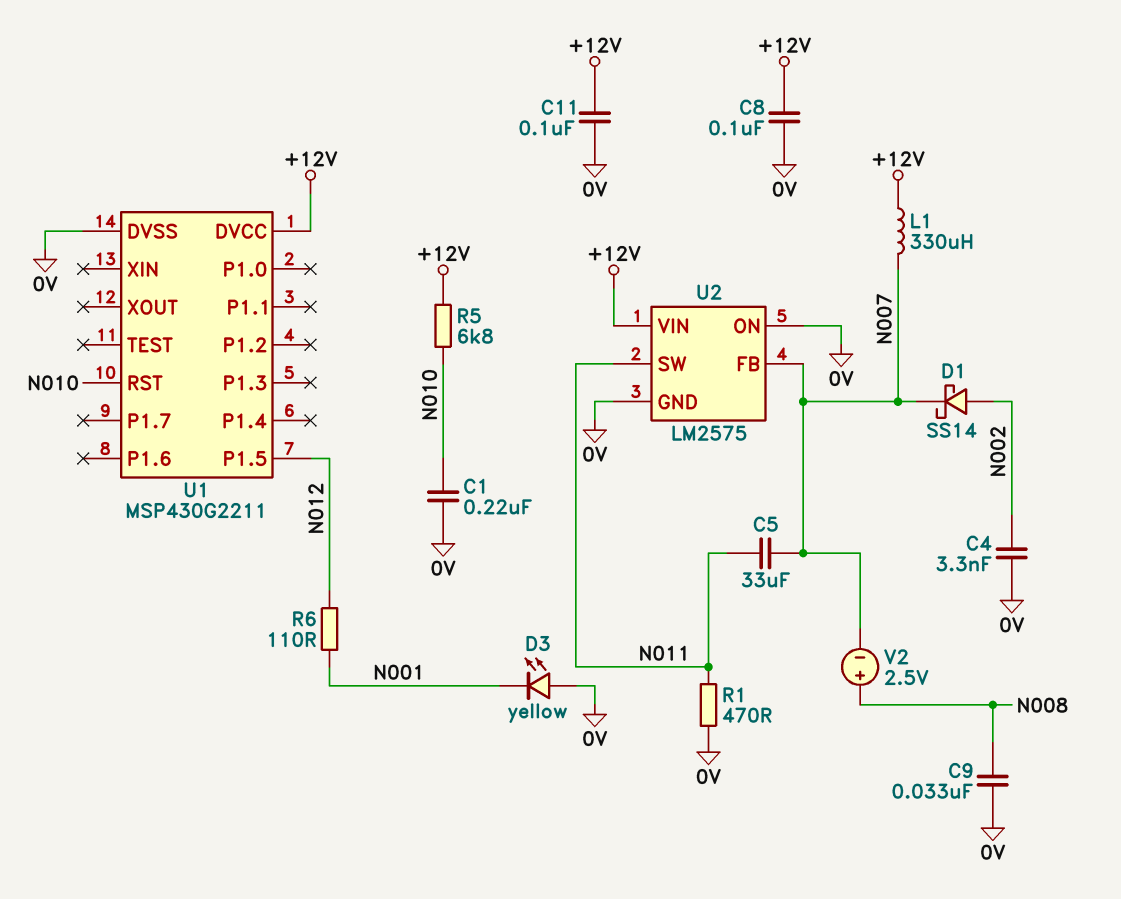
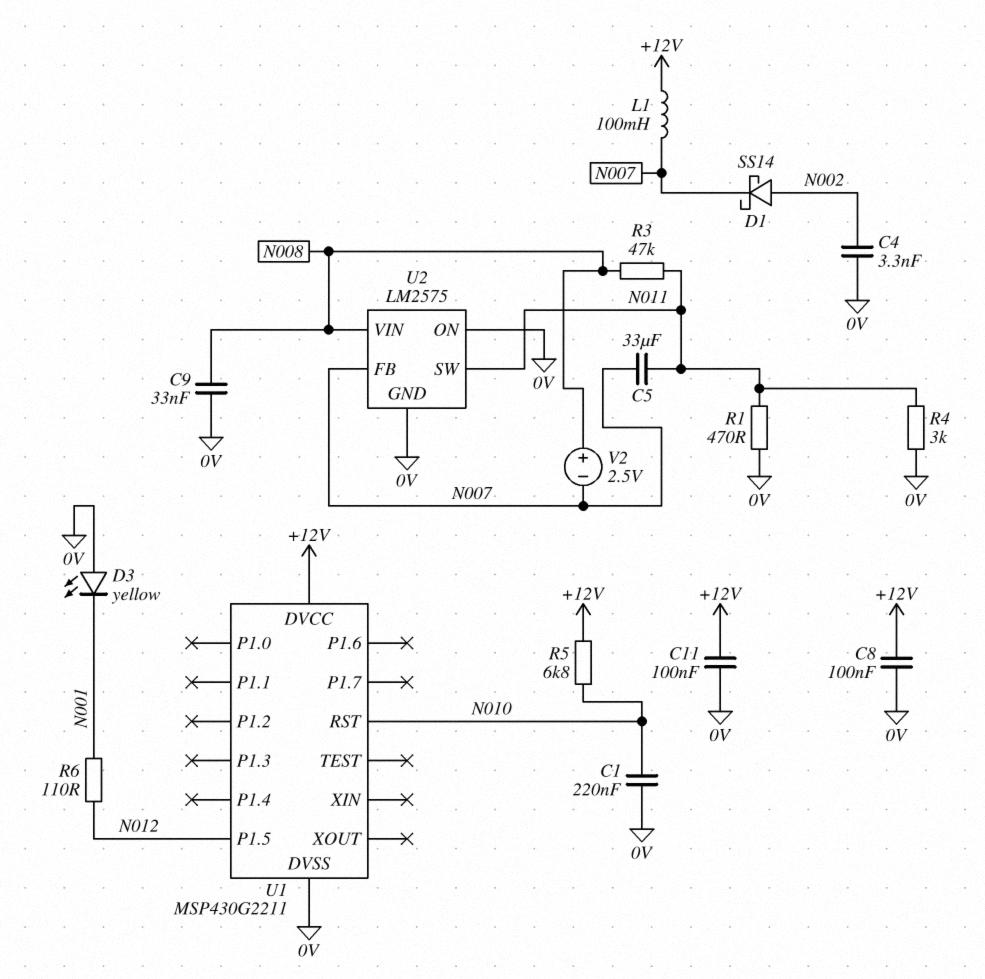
L1: 330uH (+12V, N007) -> 100mH (+12V, N007)
R3: none -> 47k (N008, N011)
R4: none -> 3k (0V, N011)
U2 pin VIN: +12V -> N008

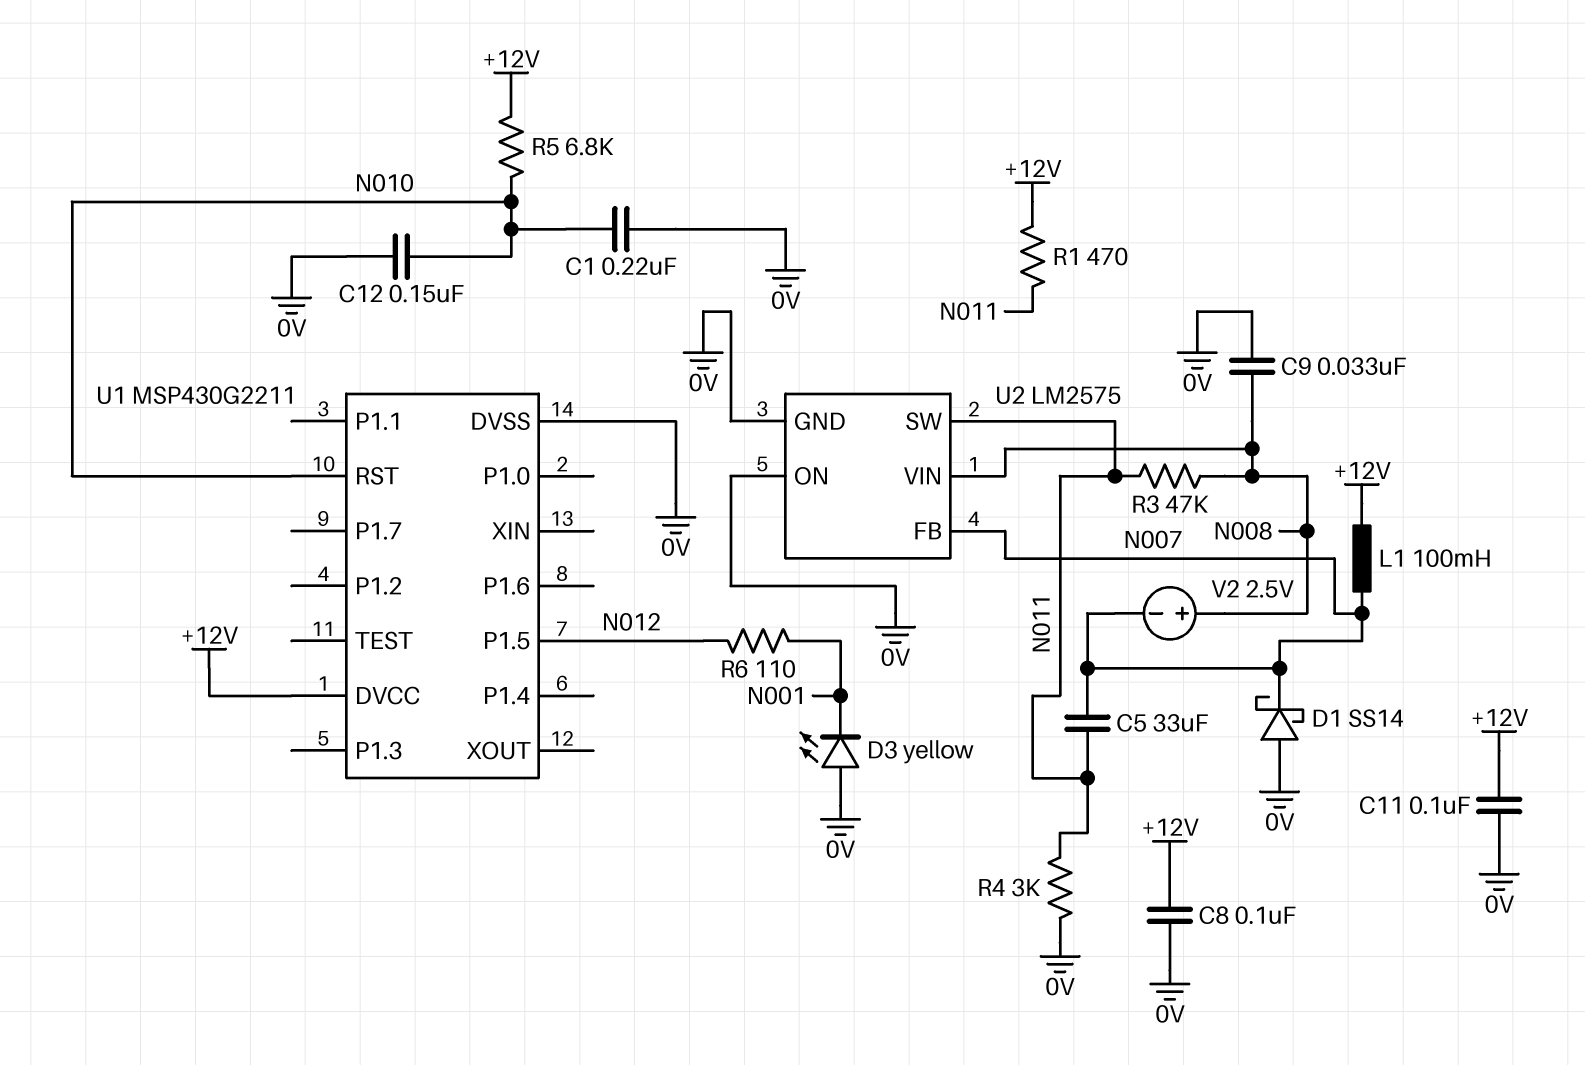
C4: 3.3nF (0V, N002) -> none
C12: none -> 150nF (0V, N010)
D1: schottky SS14 (A N002, K N007) -> schottky SS14 (A 0V, K N007)
R1: 470 (0V, N011) -> 470 (+12V, N011)

